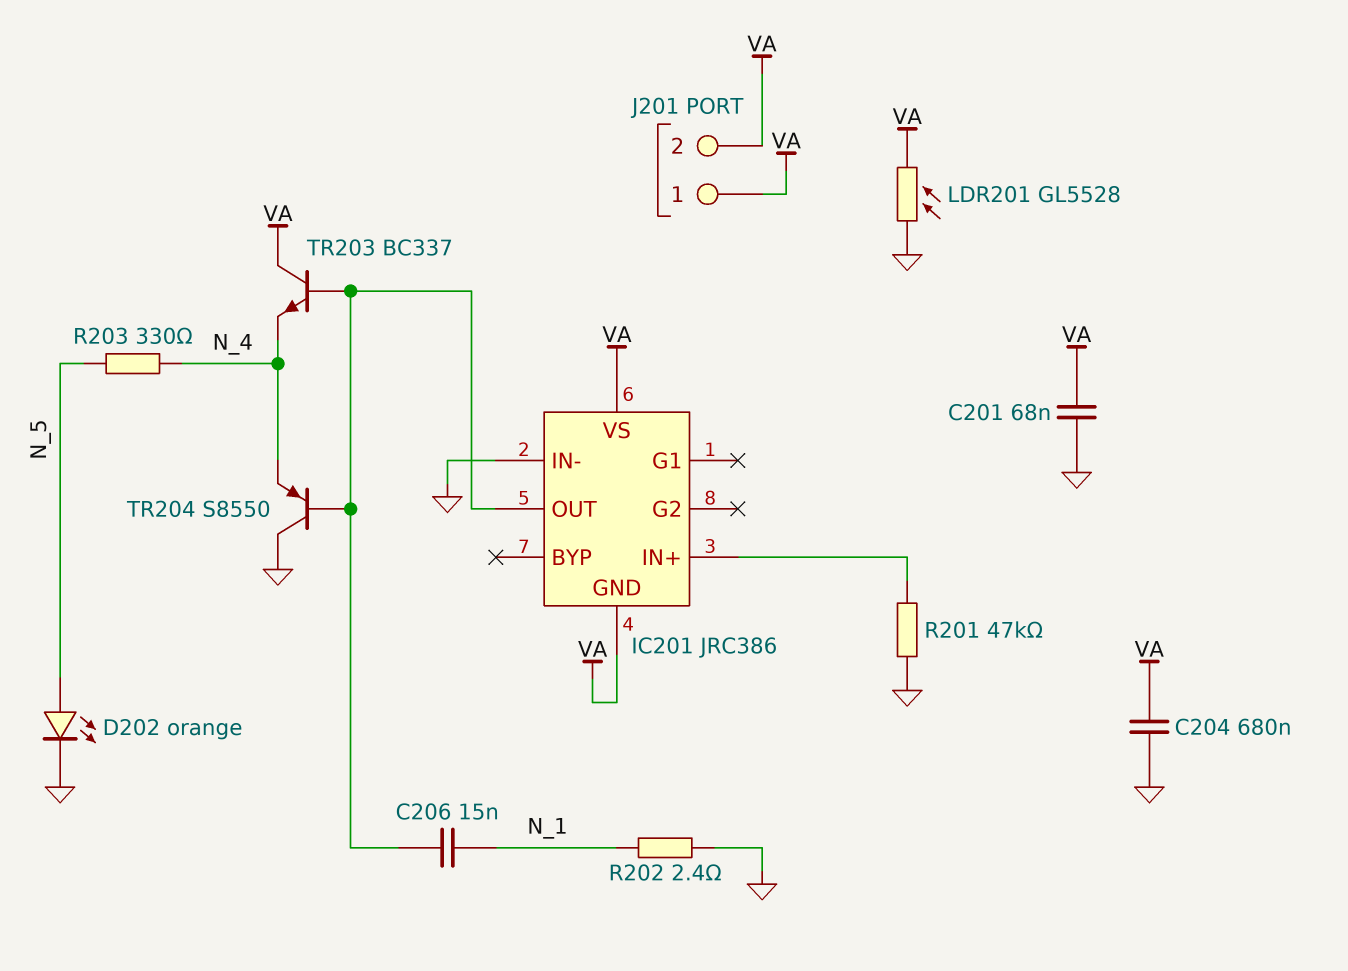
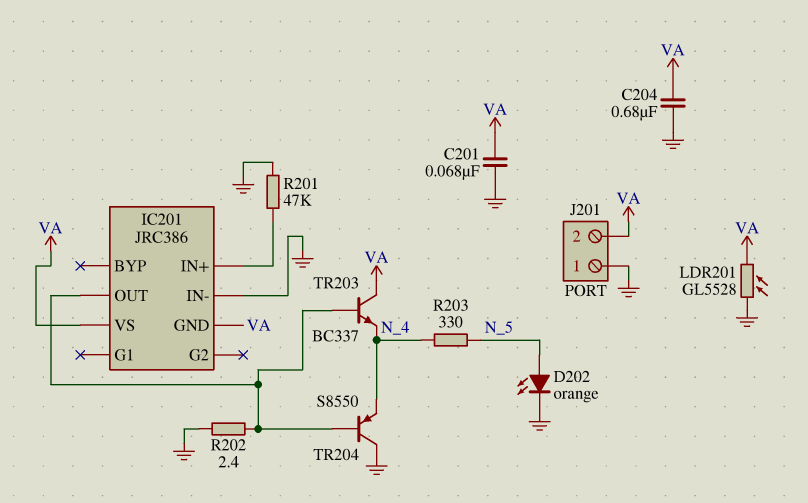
C206: 15nF (IC201/OUT, N_1) -> none
J201 pin 1: VA -> GND
R202: 2.4 (GND, N_1) -> 2.4 (GND, IC201/OUT)

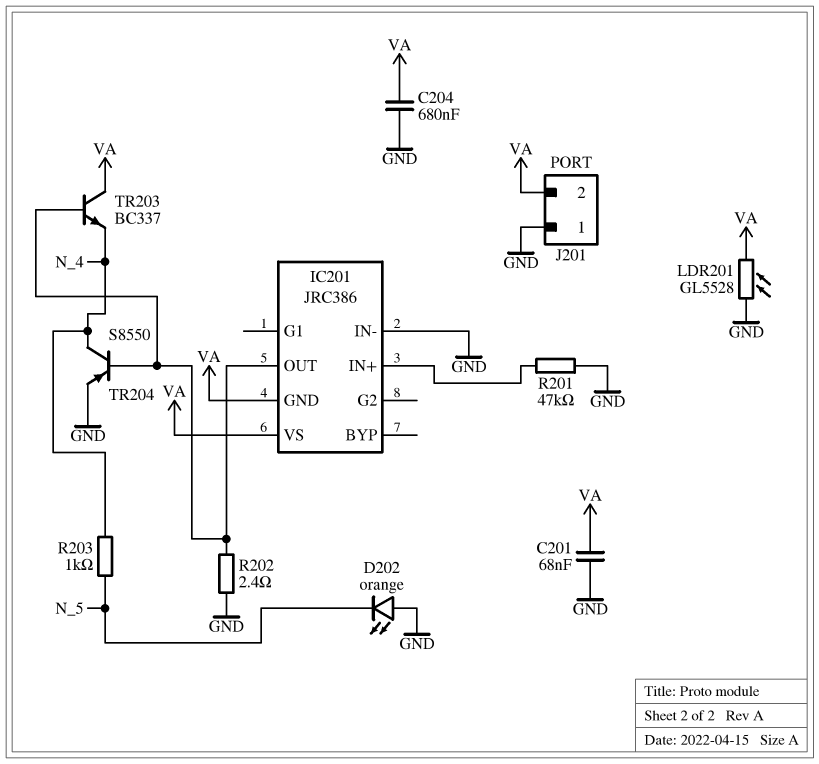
D202: LED orange (A N_5, K GND) -> LED orange (A GND, K N_5)
R203: 330 (N_4, N_5) -> 1k (N_4, N_5)
TR204: PNP S8550 (B IC201/OUT, C GND, E N_4) -> PNP S8550 (B IC201/OUT, C N_4, E GND)

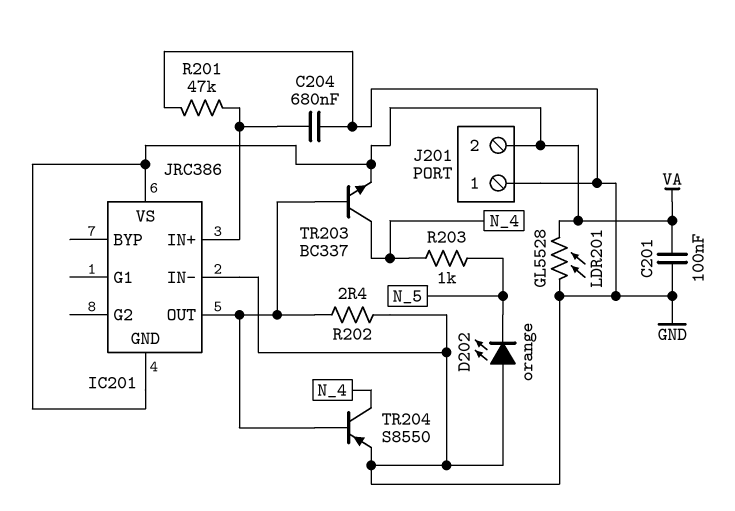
C201: 68nF (GND, VA) -> 100nF (GND, VA)
C204: 680nF (GND, VA) -> 680nF (GND, IC201/IN+)
TR203: NPN BC337 (B IC201/OUT, C VA, E N_4) -> NPN BC337 (B IC201/OUT, C N_4, E VA)

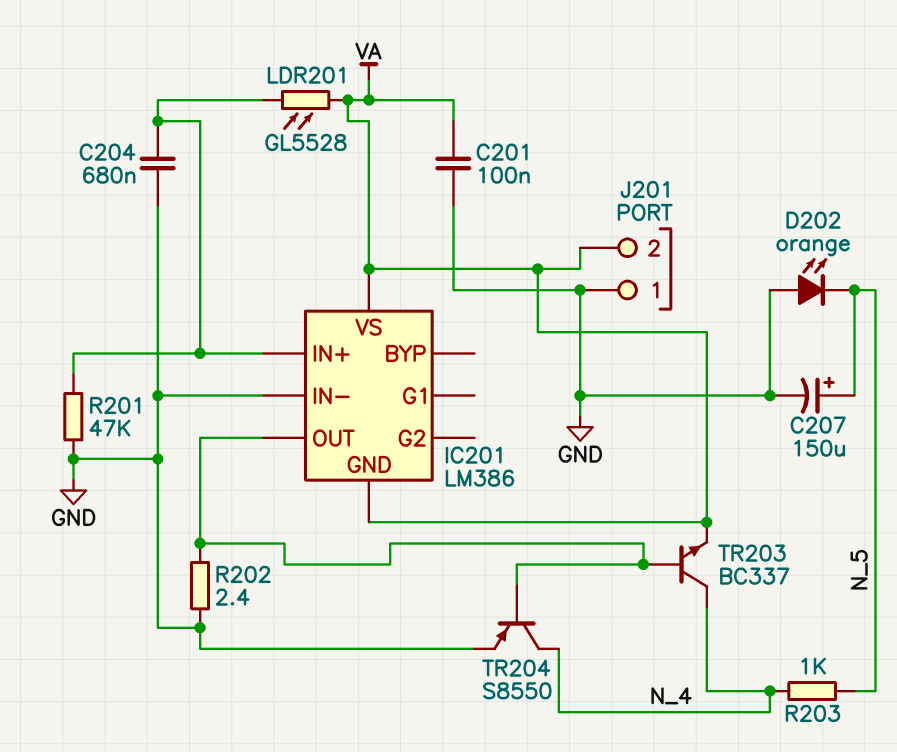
C207: none -> 150uF (plus N_5, minus GND)
IC201: JRC386 -> LM386
LDR201: GL5528 (GND, VA) -> GL5528 (IC201/IN+, VA)

